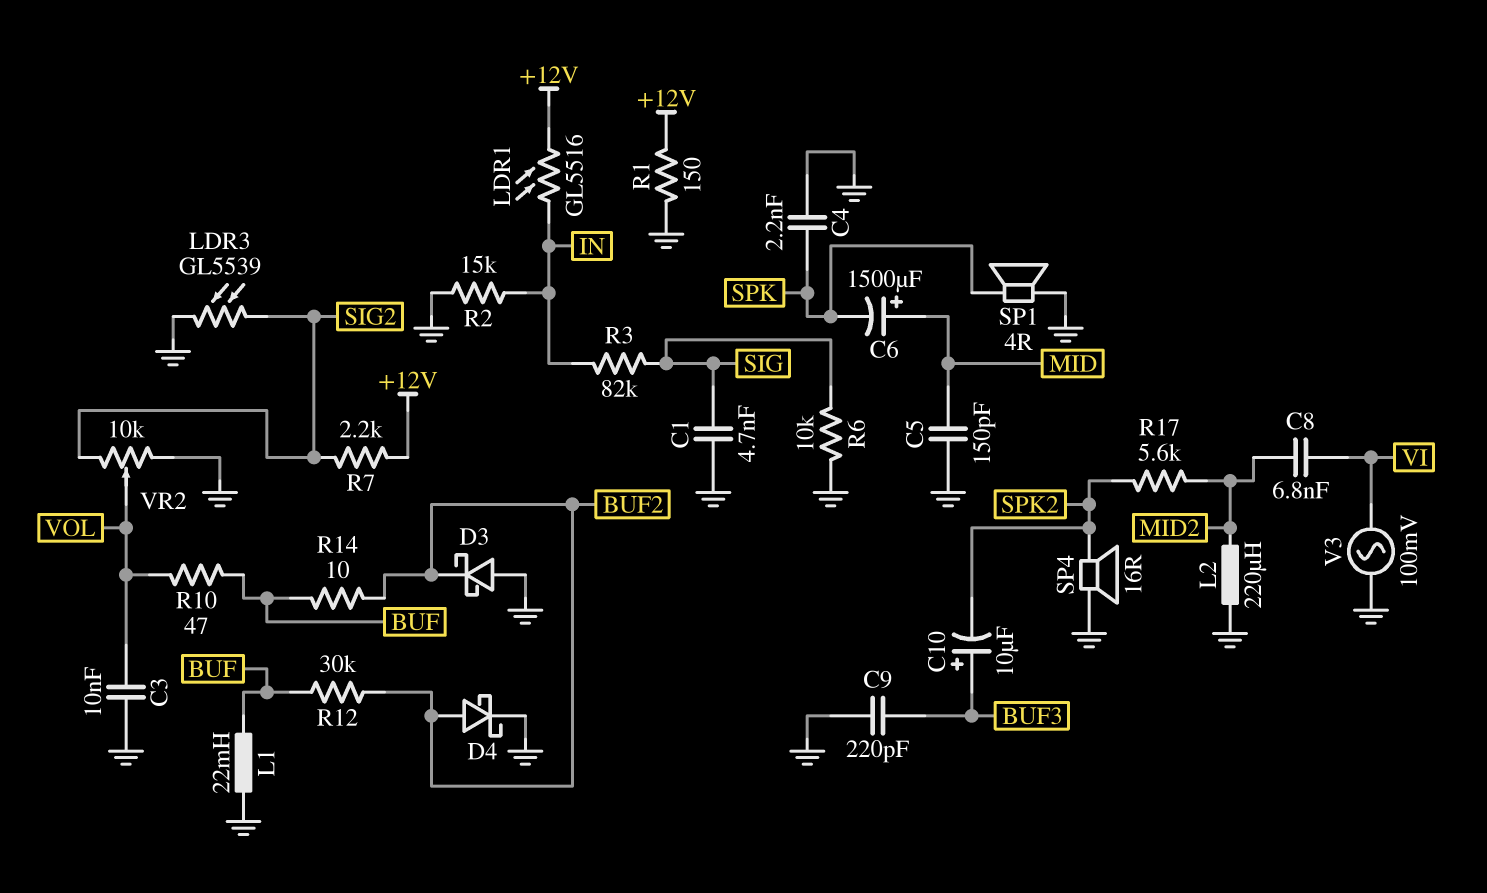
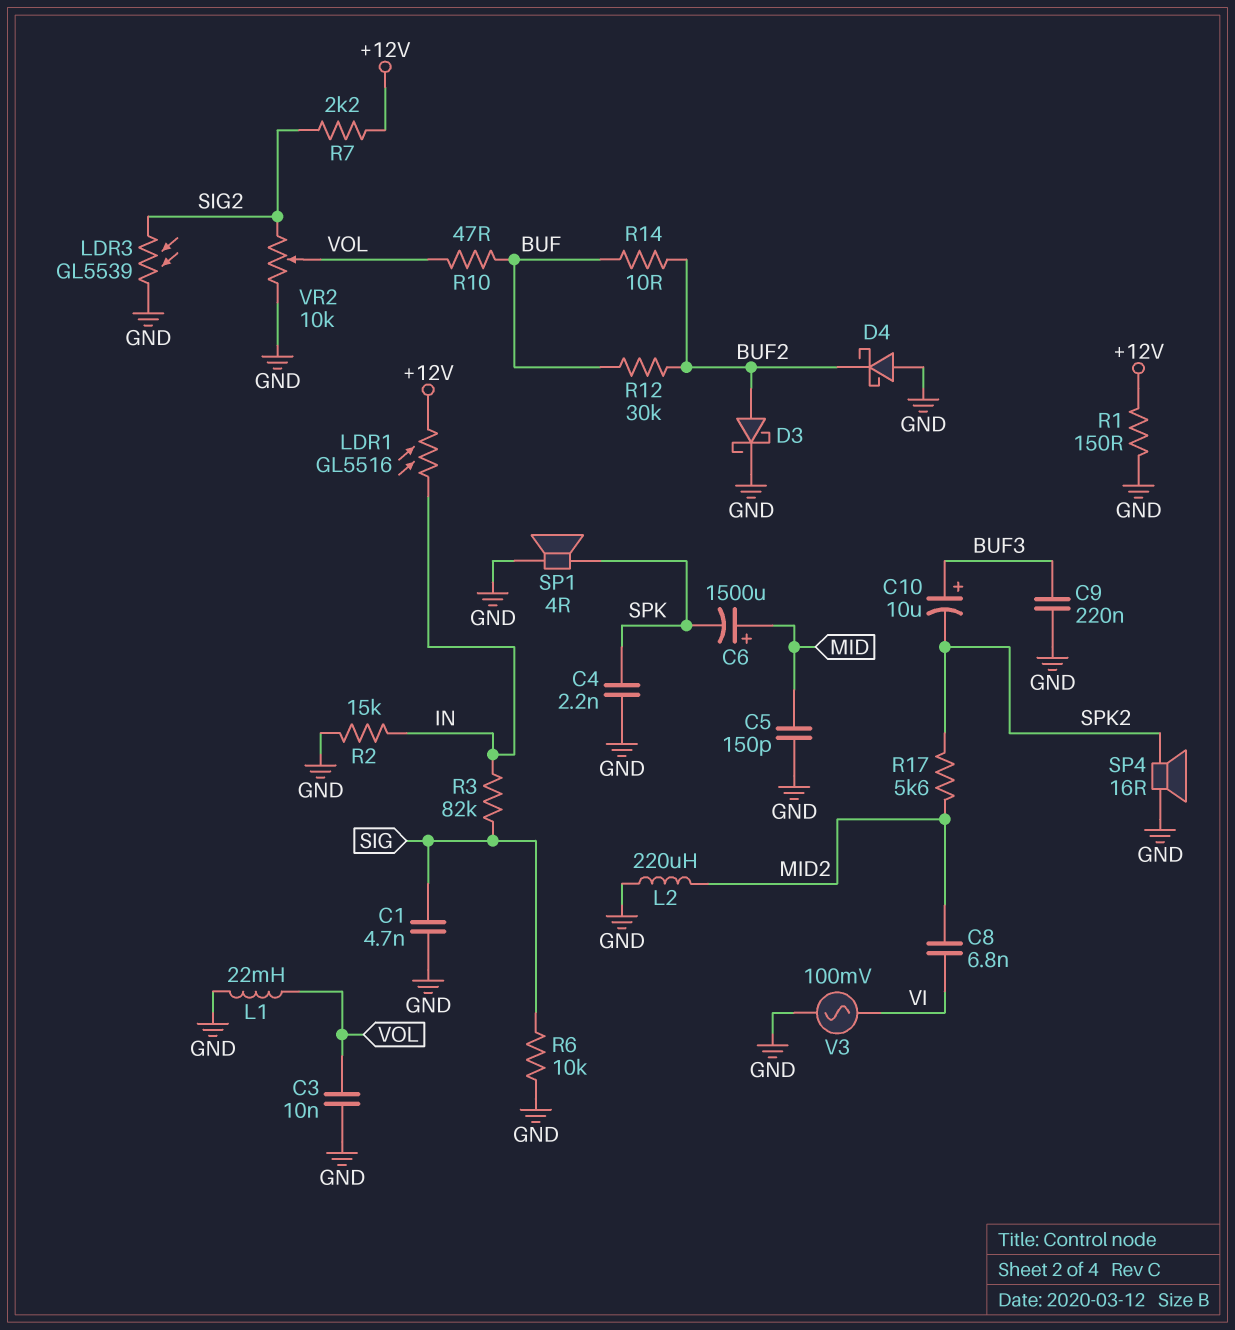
C9: 220pF (BUF3, GND) -> 220nF (BUF3, GND)
D3: schottky (A GND, K BUF2) -> schottky (A BUF2, K GND)
D4: schottky (A BUF2, K GND) -> schottky (A GND, K BUF2)
L1: 22mH (BUF, GND) -> 22mH (GND, VOL)

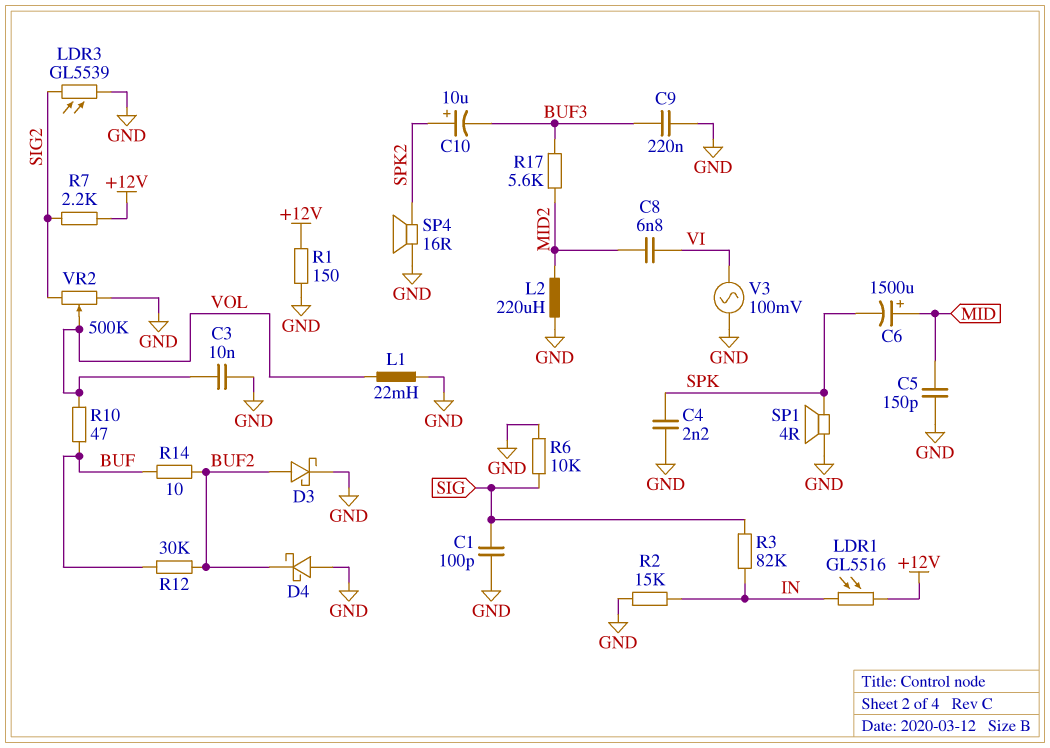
C1: 4.7nF (GND, SIG) -> 100pF (GND, SIG)
C10: 10uF (plus BUF3, minus SPK2) -> 10uF (plus SPK2, minus BUF3)
R17: 5.6k (MID2, SPK2) -> 5.6k (BUF3, MID2)
VR2: 10k (GND, SIG2, wiper VOL) -> 500k (GND, SIG2, wiper VOL)

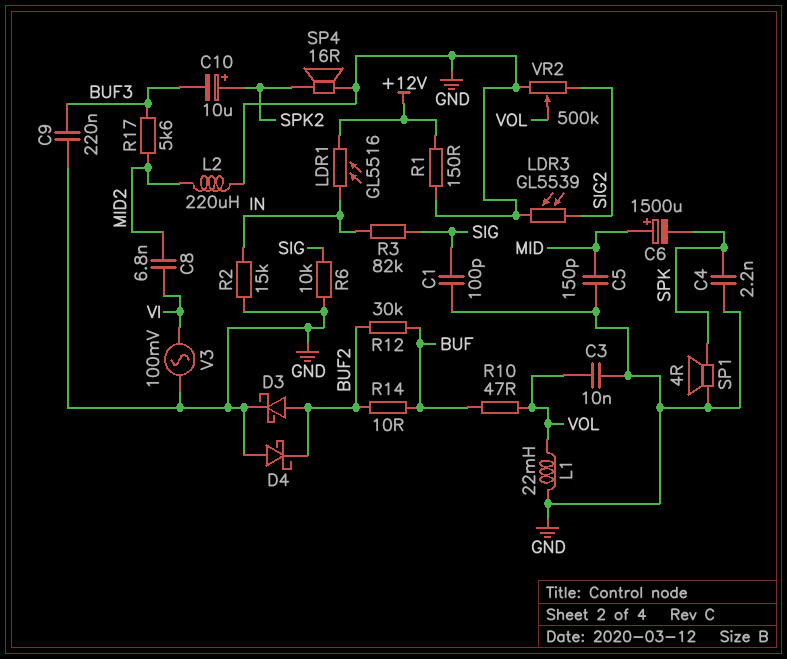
R7: 2.2k (+12V, SIG2) -> none

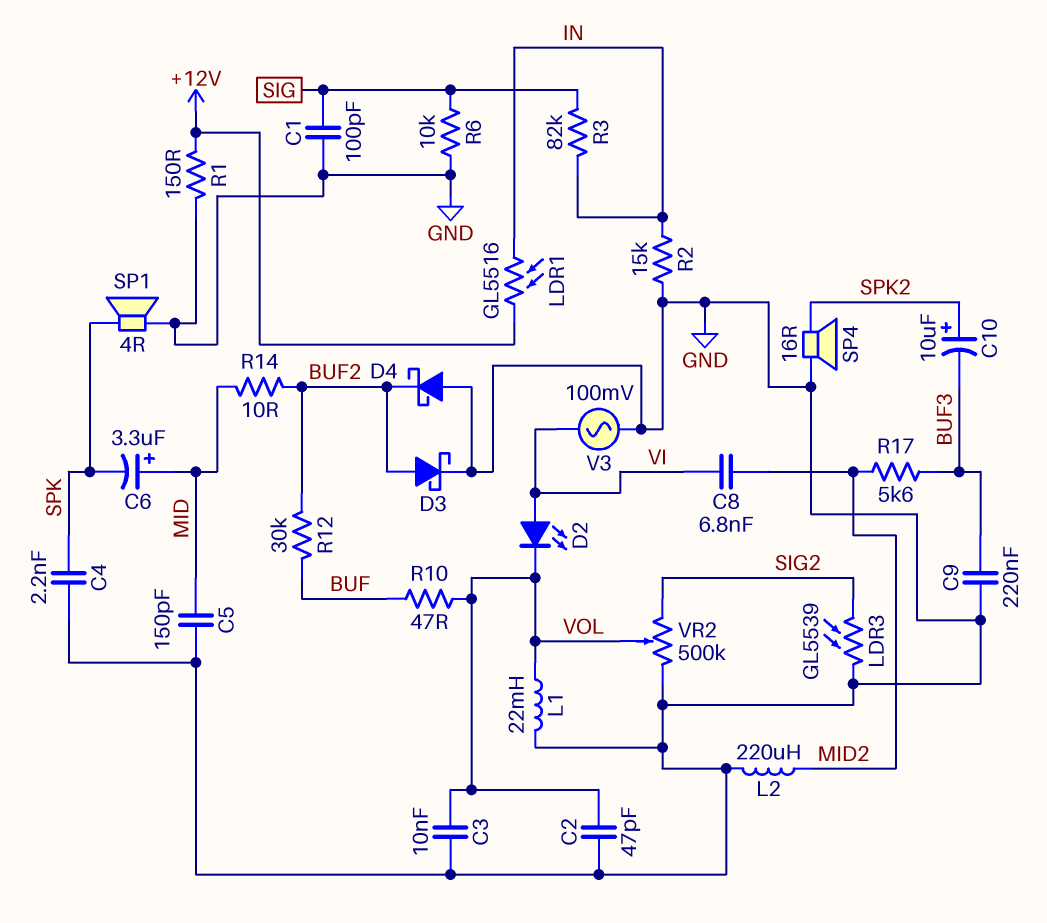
C2: none -> 47pF (GND, VOL)
C6: 1500uF (plus MID, minus SPK) -> 3.3uF (plus MID, minus SPK)
D2: none -> LED (A VI, K VOL)
R14: 10 (BUF, BUF2) -> 10 (BUF2, MID)

